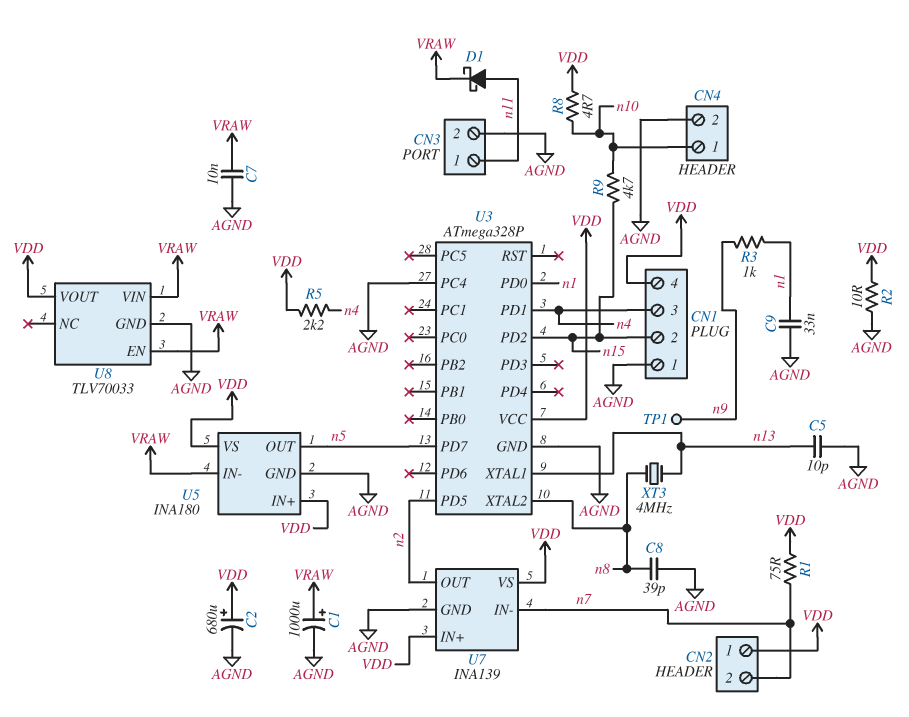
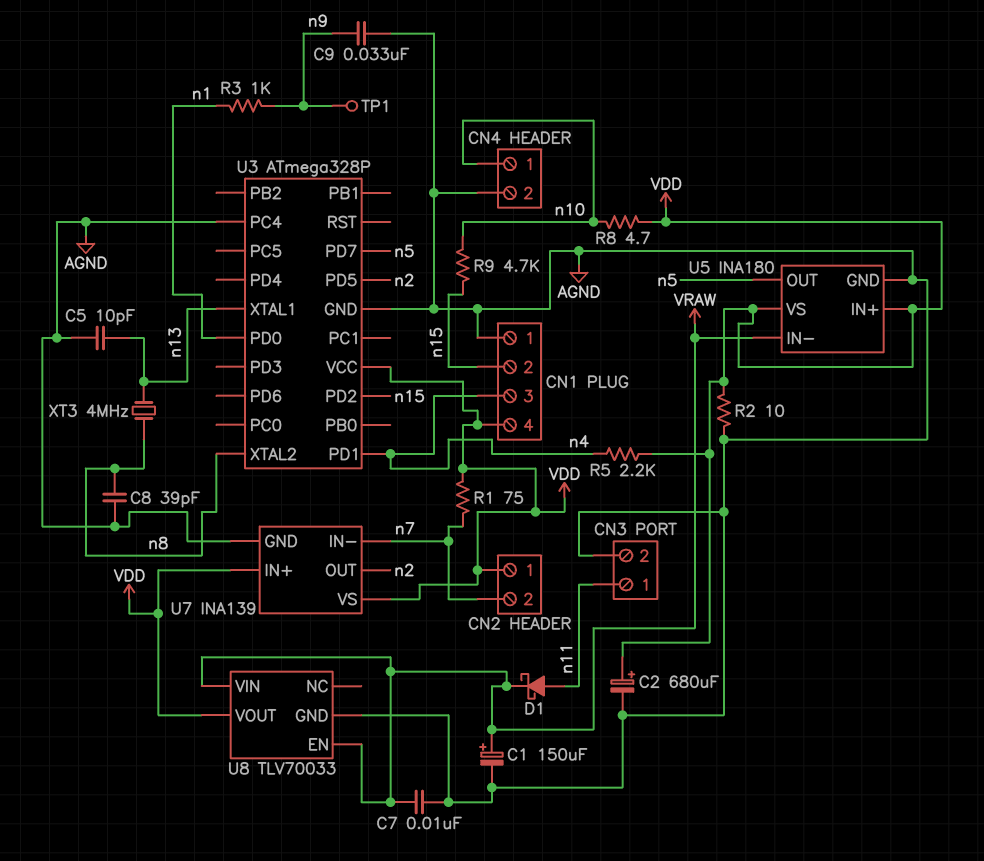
C1: 1000uF (plus VRAW, minus AGND) -> 150uF (plus VRAW, minus AGND)
C9: 33nF (AGND, n1) -> 33nF (AGND, n9)

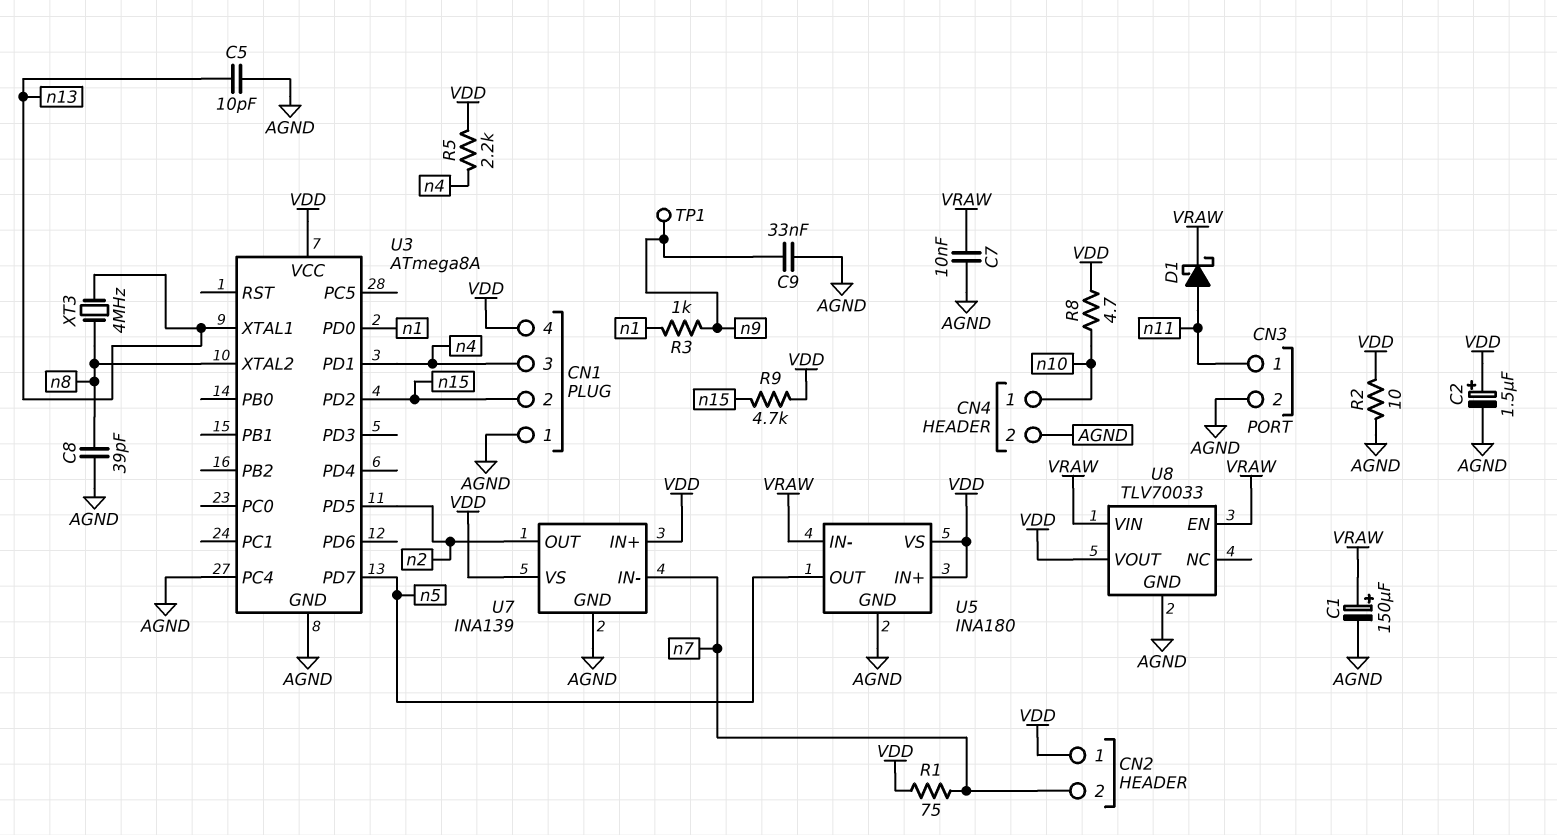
C2: 680uF (plus VDD, minus AGND) -> 1.5uF (plus VDD, minus AGND)
R9: 4.7k (n10, n15) -> 4.7k (VDD, n15)
U3: ATmega328P -> ATmega8A

